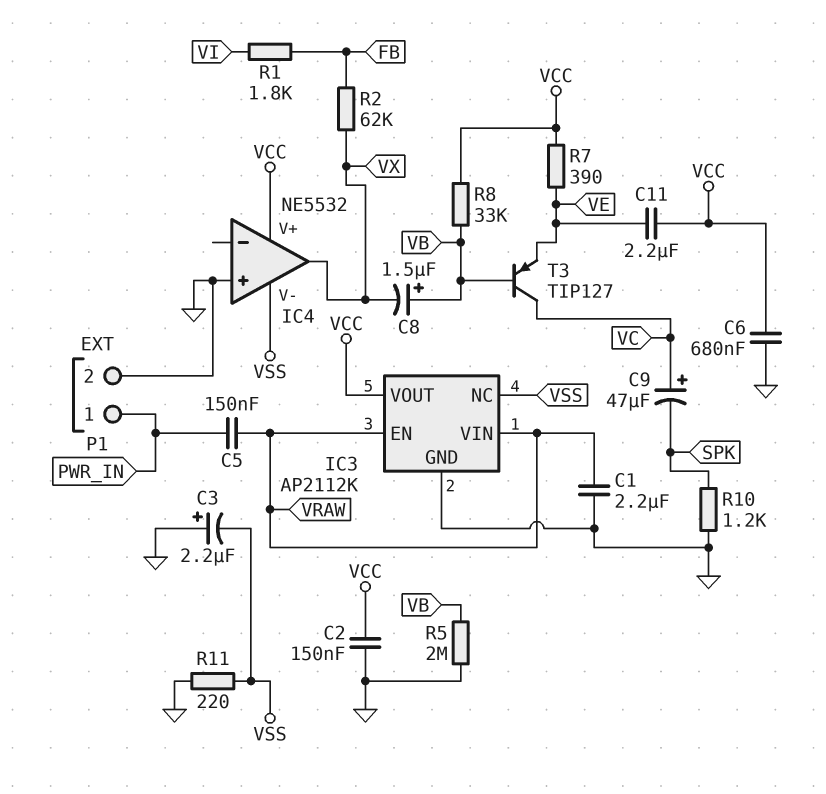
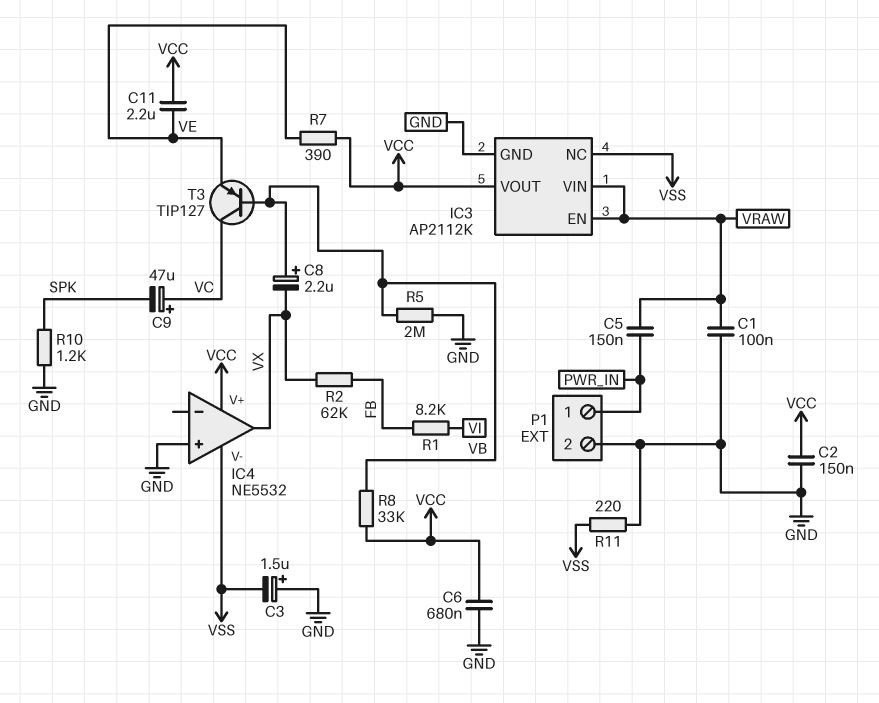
C1: 2.2uF (GND, VRAW) -> 100nF (GND, VRAW)
C3: 2.2uF (plus GND, minus VSS) -> 1.5uF (plus GND, minus VSS)
C8: 1.5uF (plus VB, minus VX) -> 2.2uF (plus VB, minus VX)
R1: 1.8k (FB, VI) -> 8.2k (FB, VI)

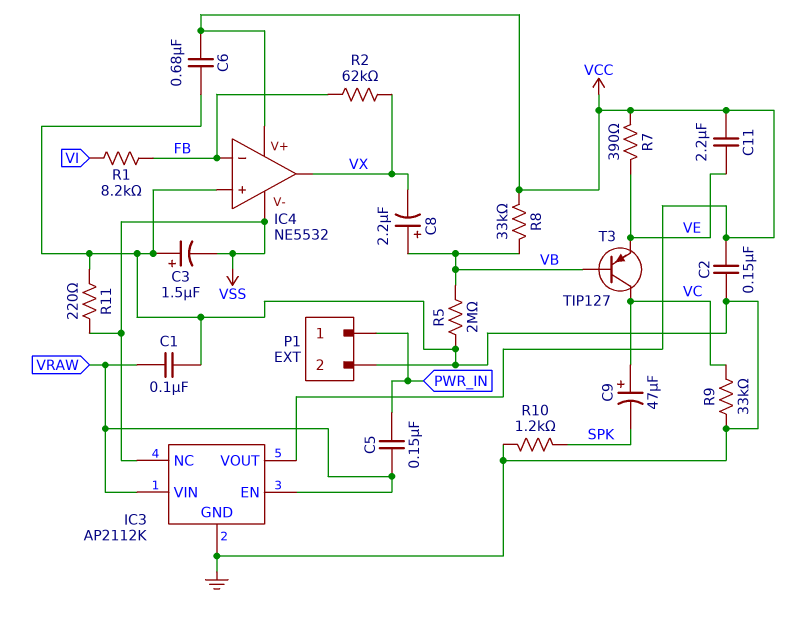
IC4 pin in-: none -> FB
R9: none -> 33k (GND, VC)

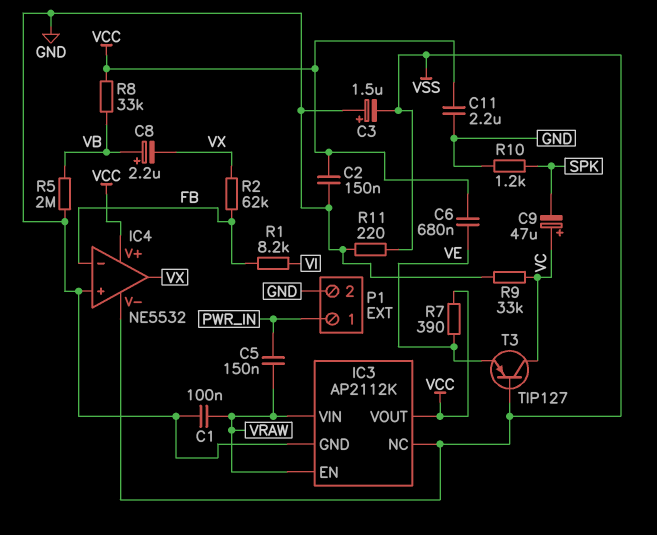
C6: 680nF (GND, VCC) -> 680nF (VCC, VE)
C11: 2.2uF (VCC, VE) -> 2.2uF (GND, VCC)
T3: PNP TIP127 (B VB, C VC, E VE) -> PNP TIP127 (B VSS, C VC, E VE)

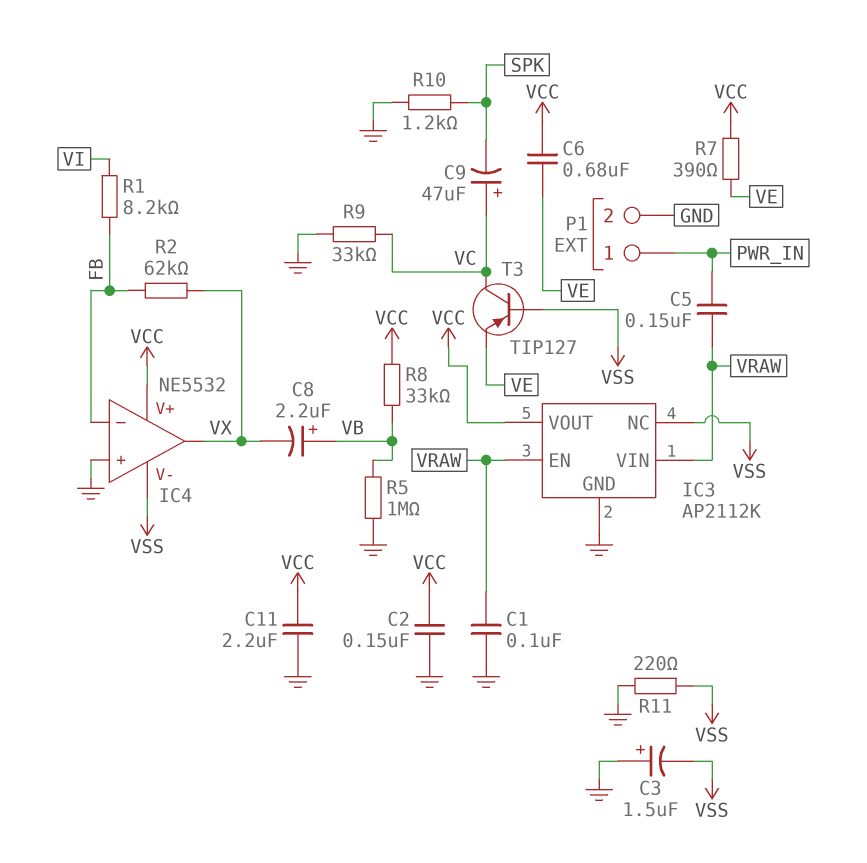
R5: 2M (GND, VB) -> 1M (GND, VB)

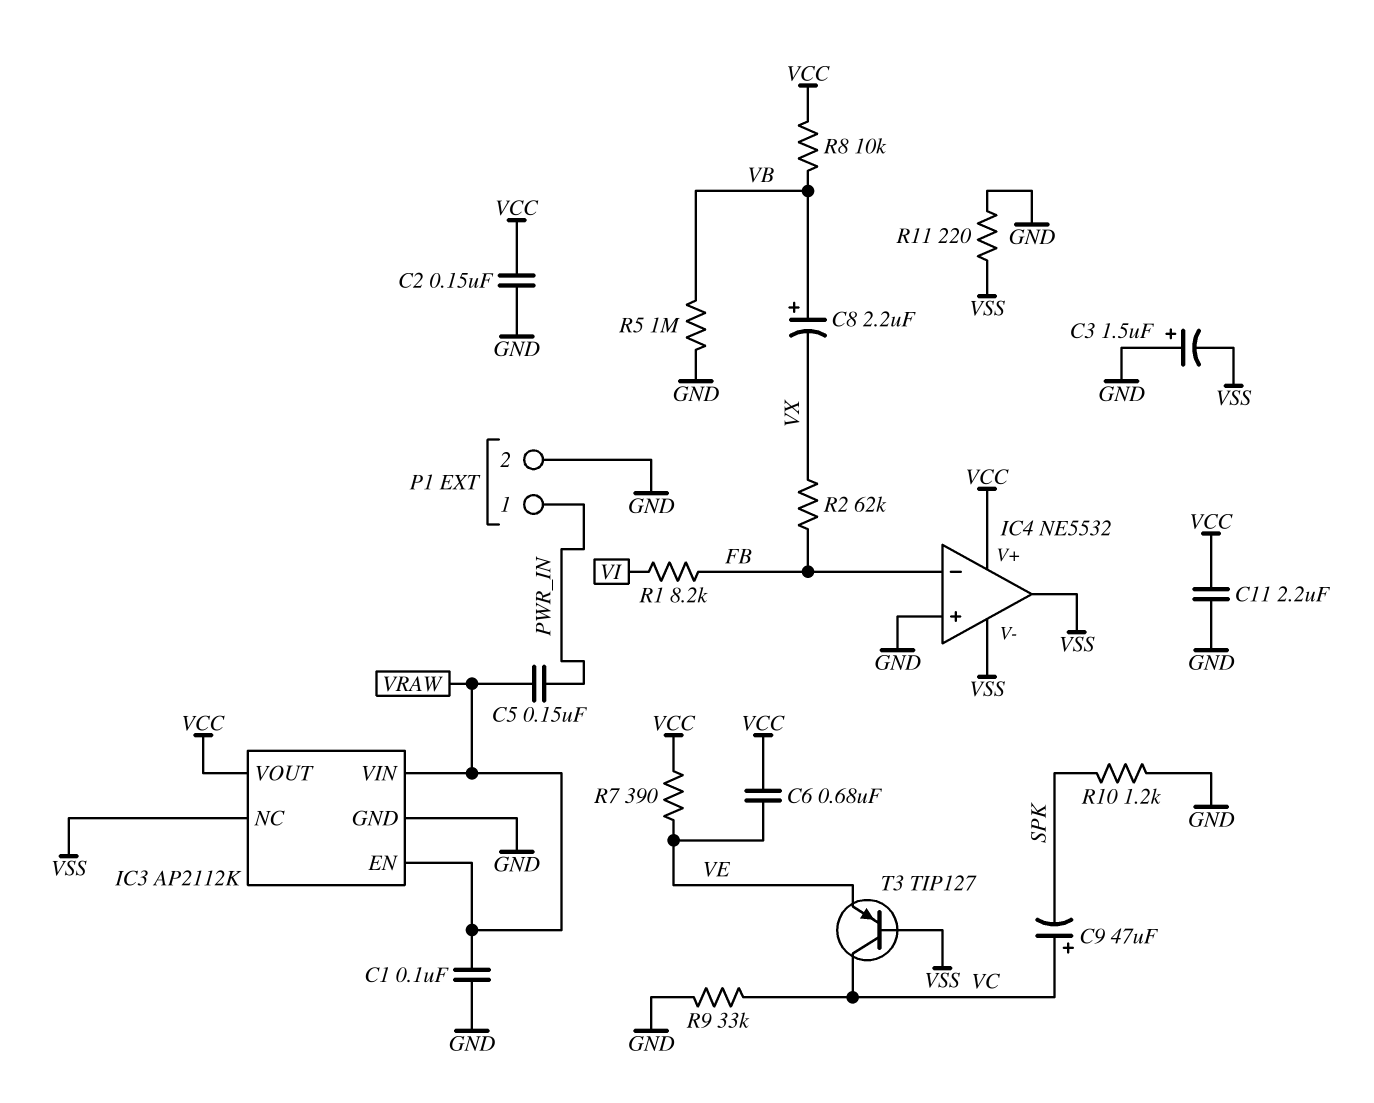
IC4 pin out: VX -> VSS
R8: 33k (VB, VCC) -> 10k (VB, VCC)

